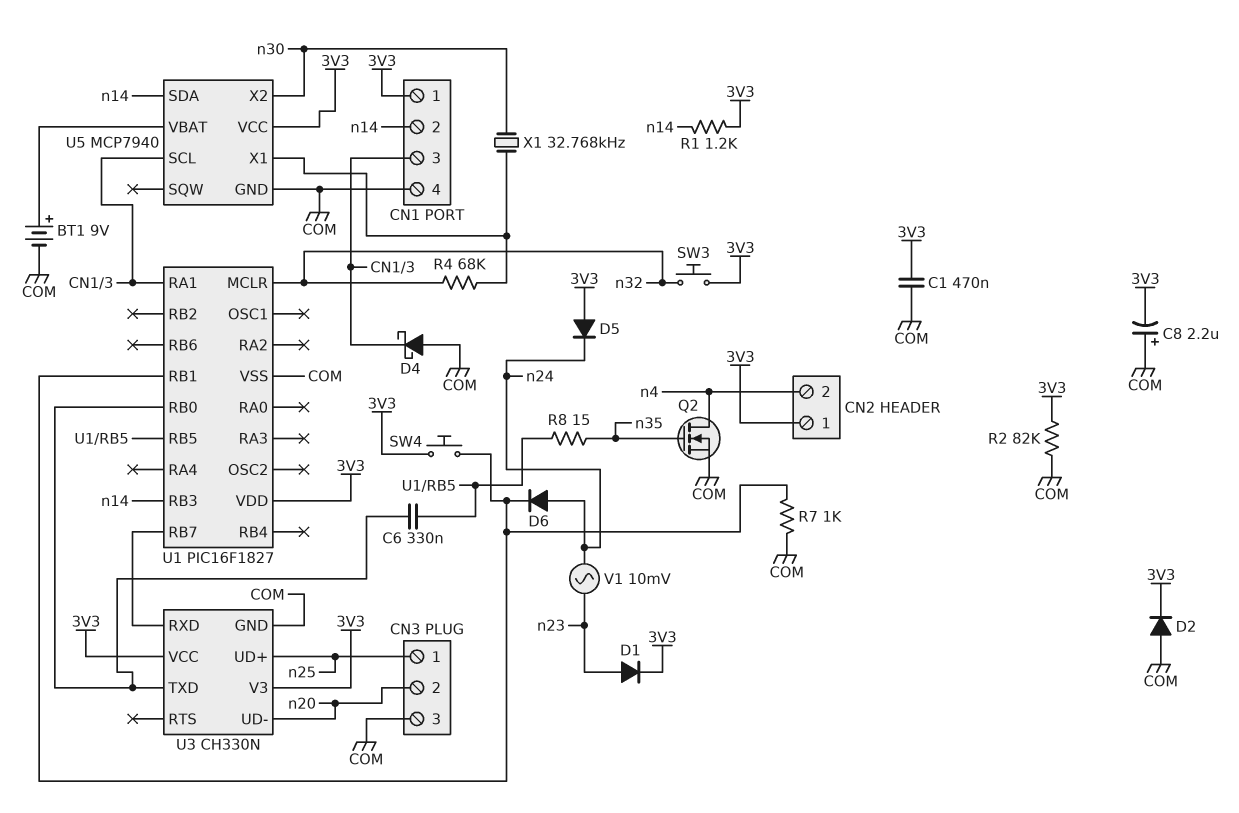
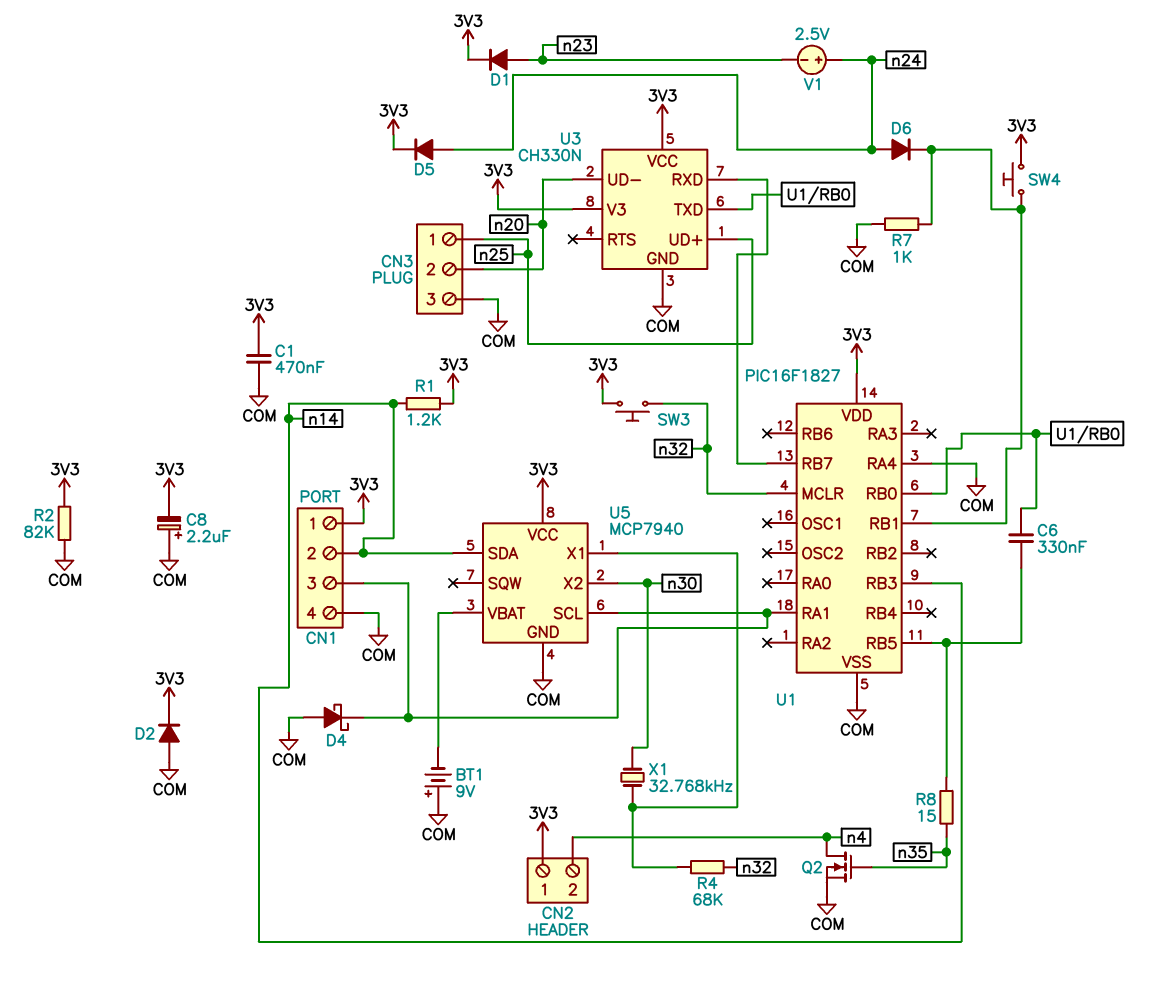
BT1: 9V (plus U5/VBAT, minus COM) -> 9V (plus COM, minus U5/VBAT)
D5: diode (A 3V3, K n24) -> diode (A n24, K 3V3)
U1 pin RA4: none -> COM
V1: AC 10mV (n23, n24) -> 2.5V (plus n24, minus n23)

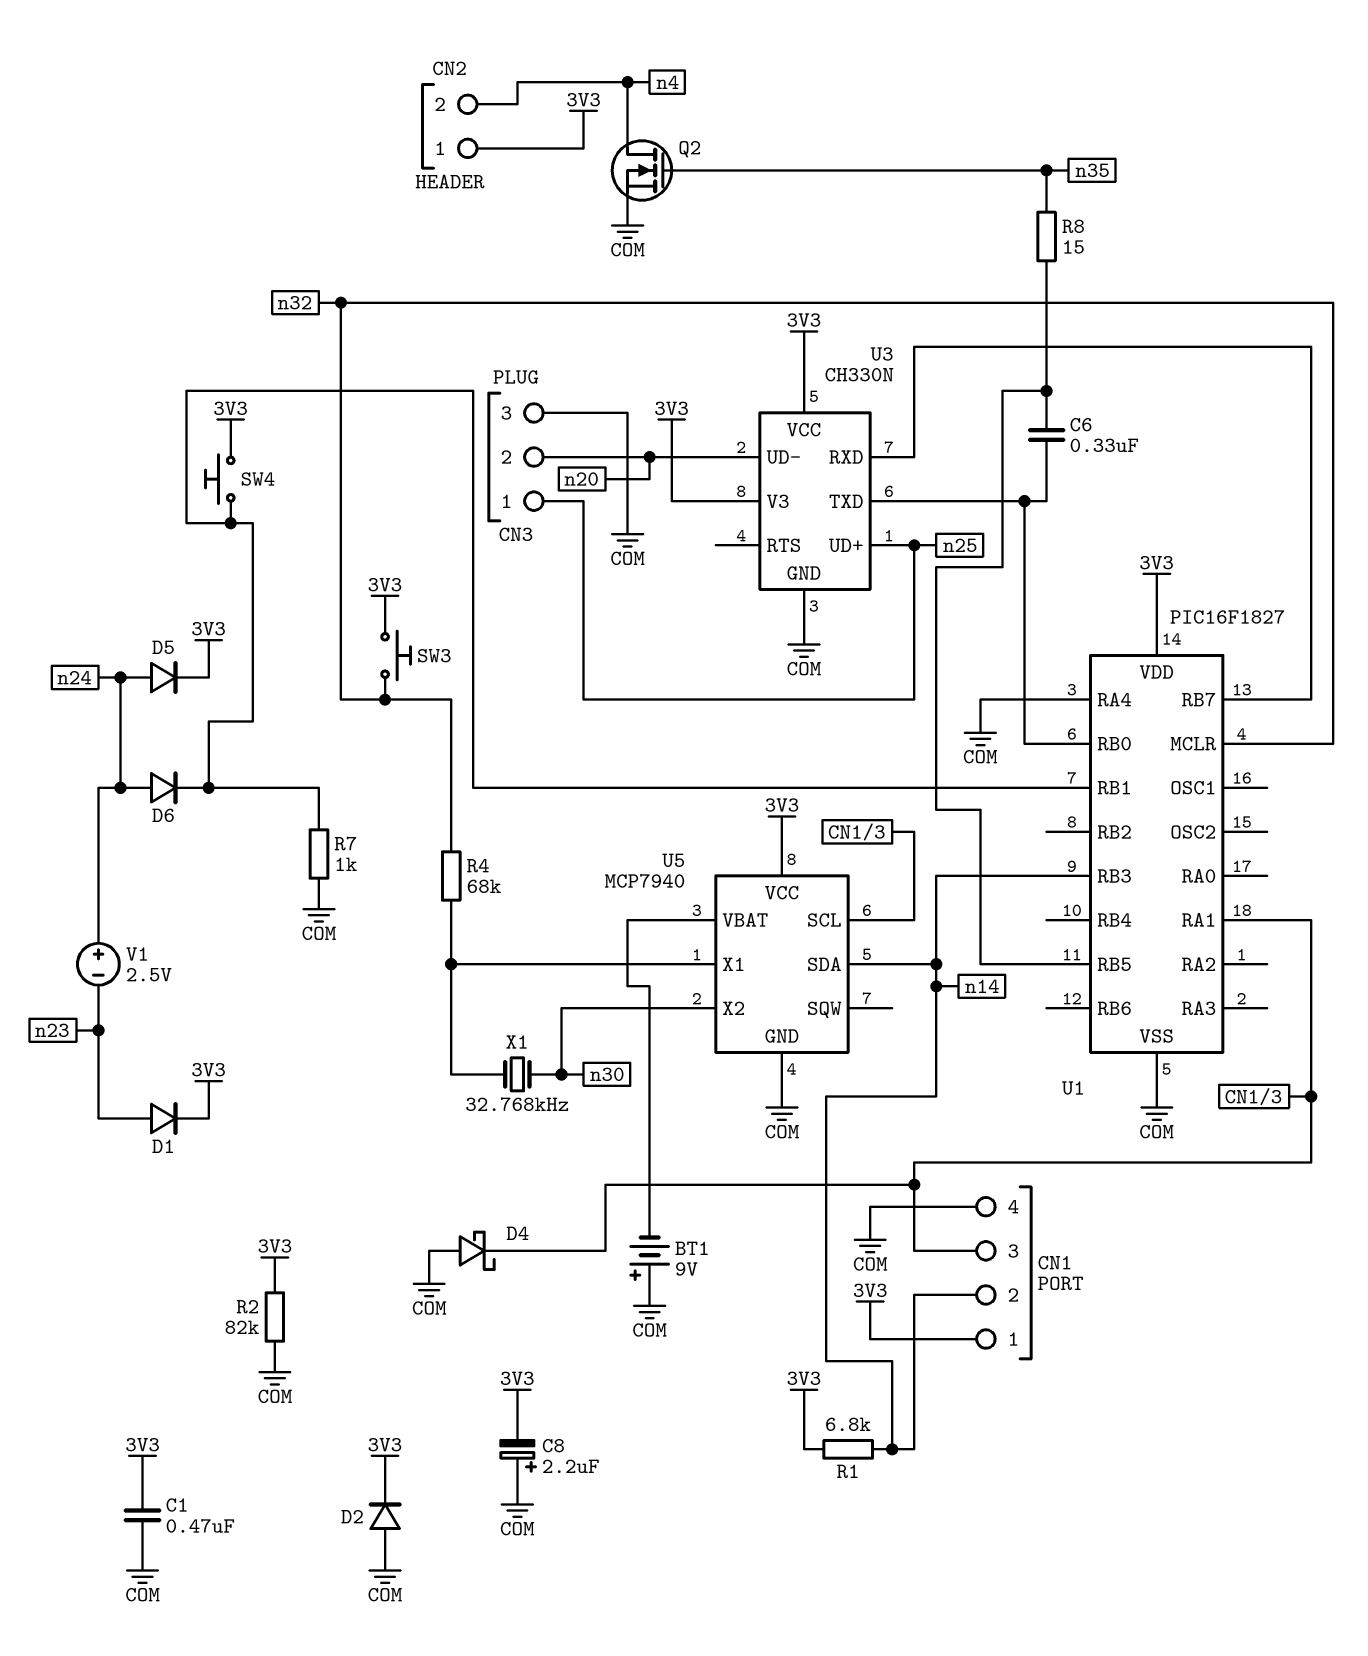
R1: 1.2k (3V3, n14) -> 6.8k (3V3, n14)

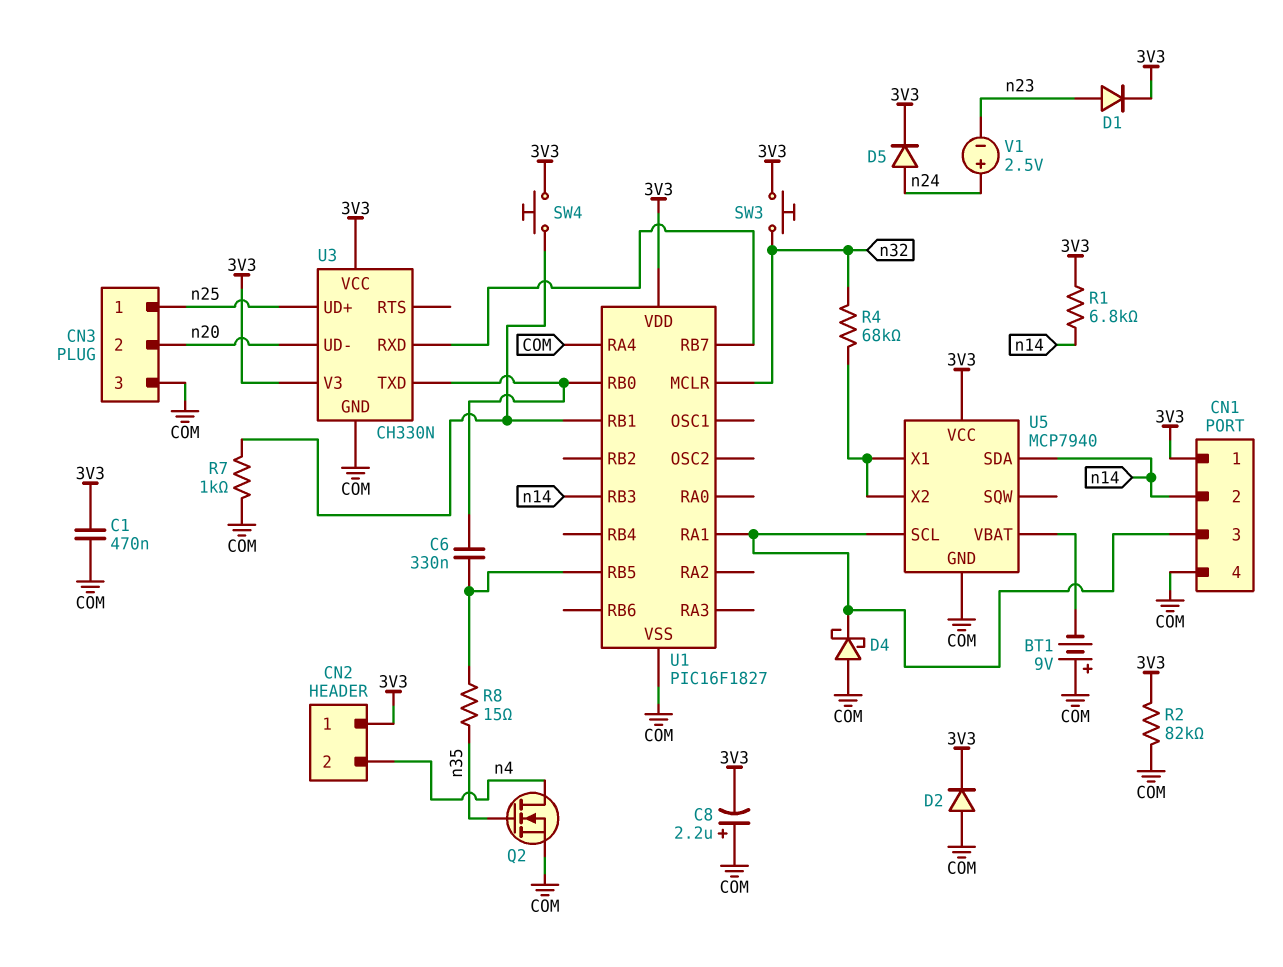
D6: diode (A n24, K U1/RB1) -> none
U5 pin X2: n30 -> U5/X1
X1: 32.768kHz (U5/X1, n30) -> none

